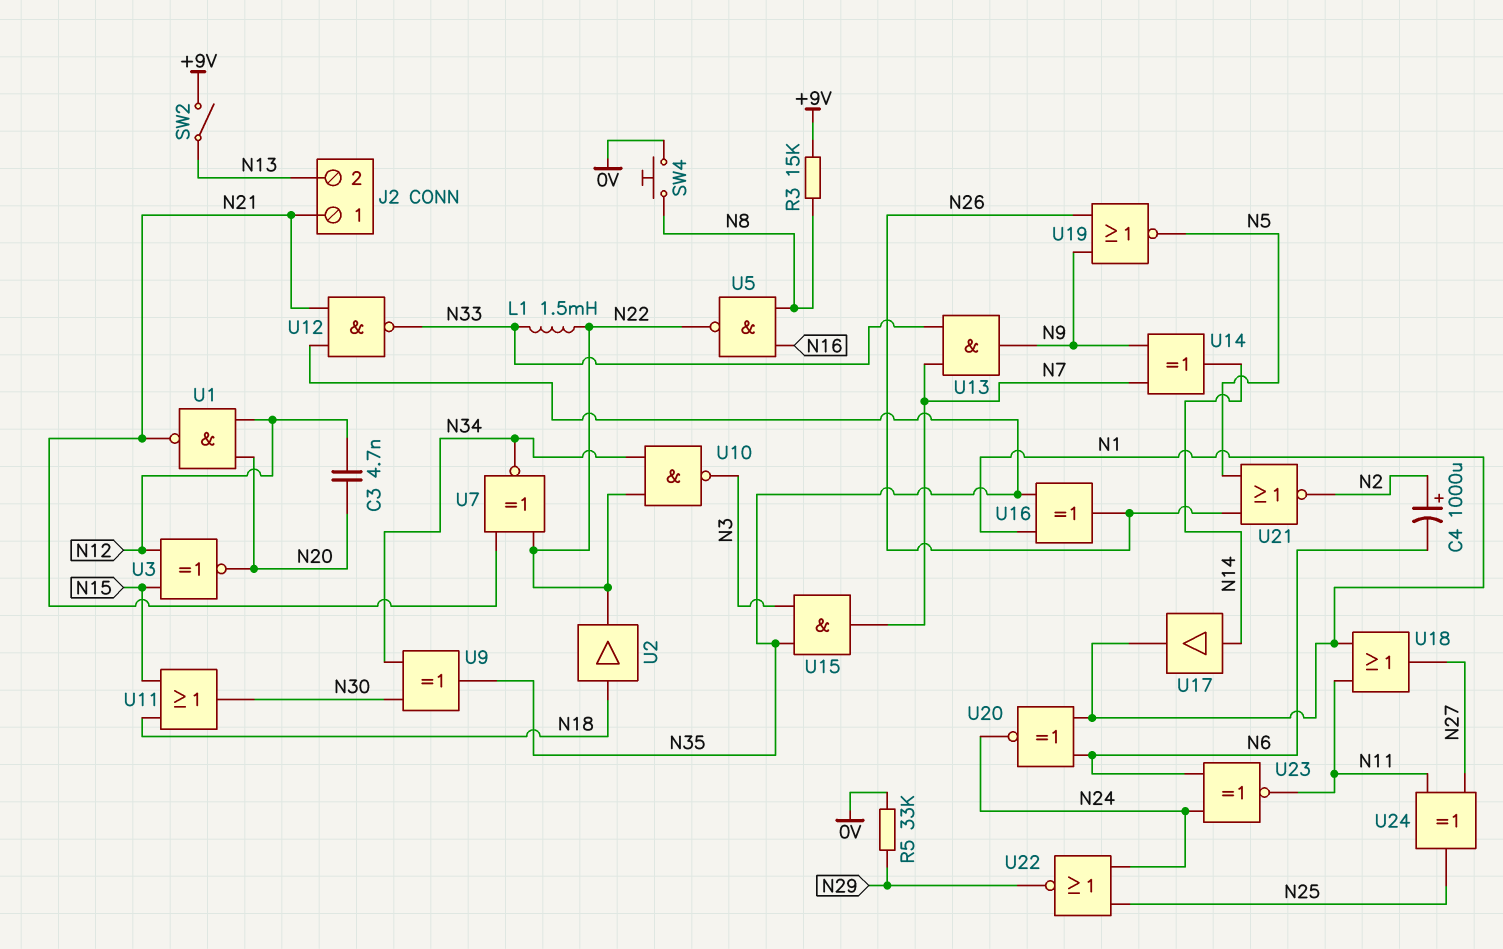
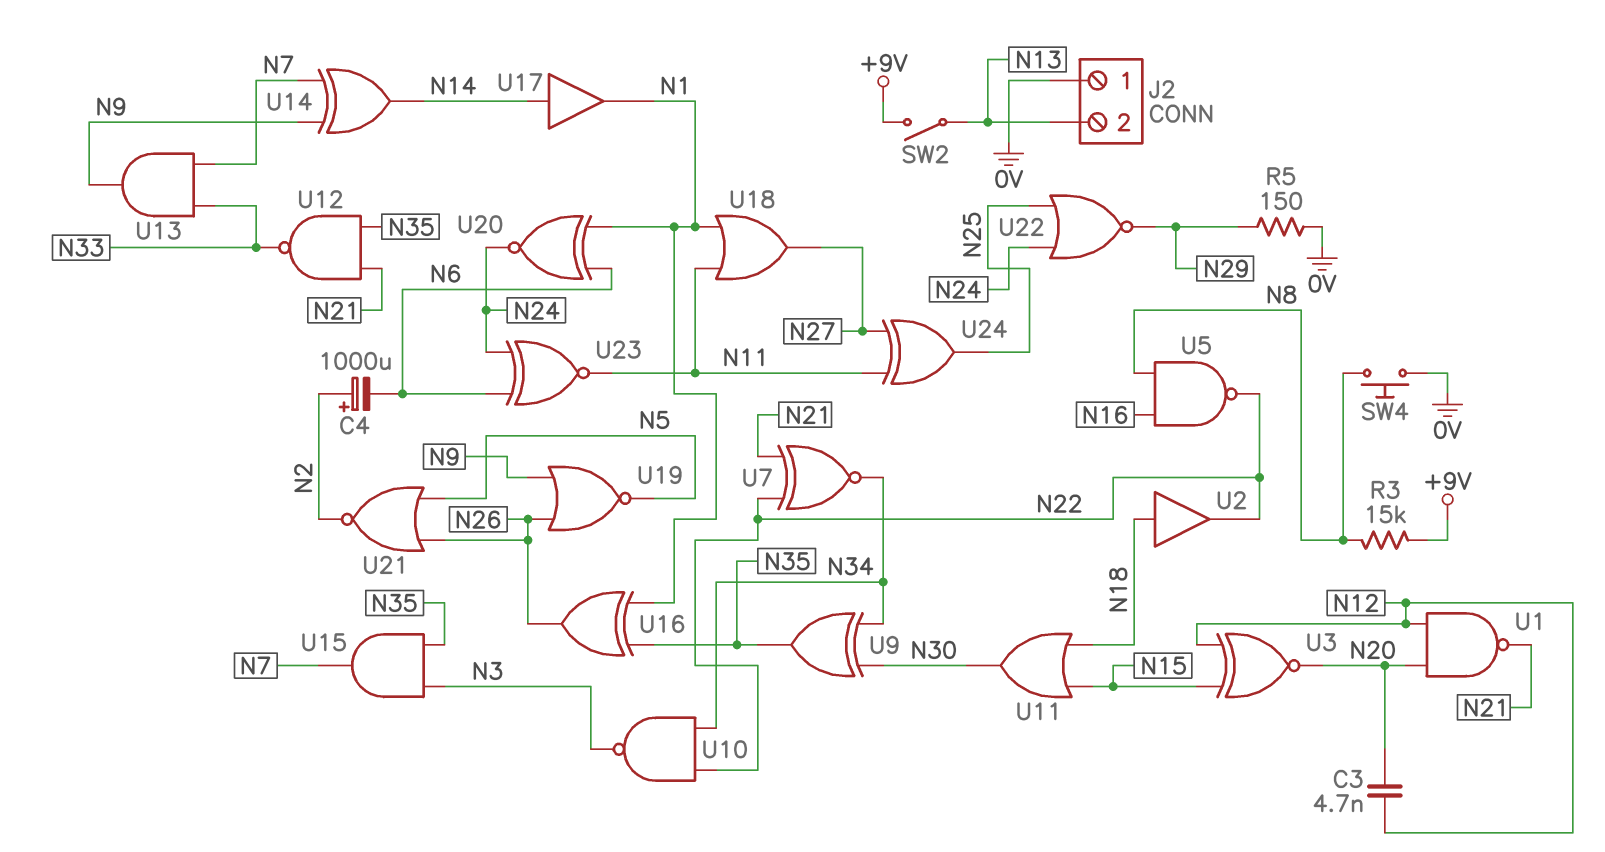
J2 pin 1: N21 -> 0V
L1: 1.5mH (N22, N33) -> none
R5: 33k (0V, N29) -> 150 (0V, N29)

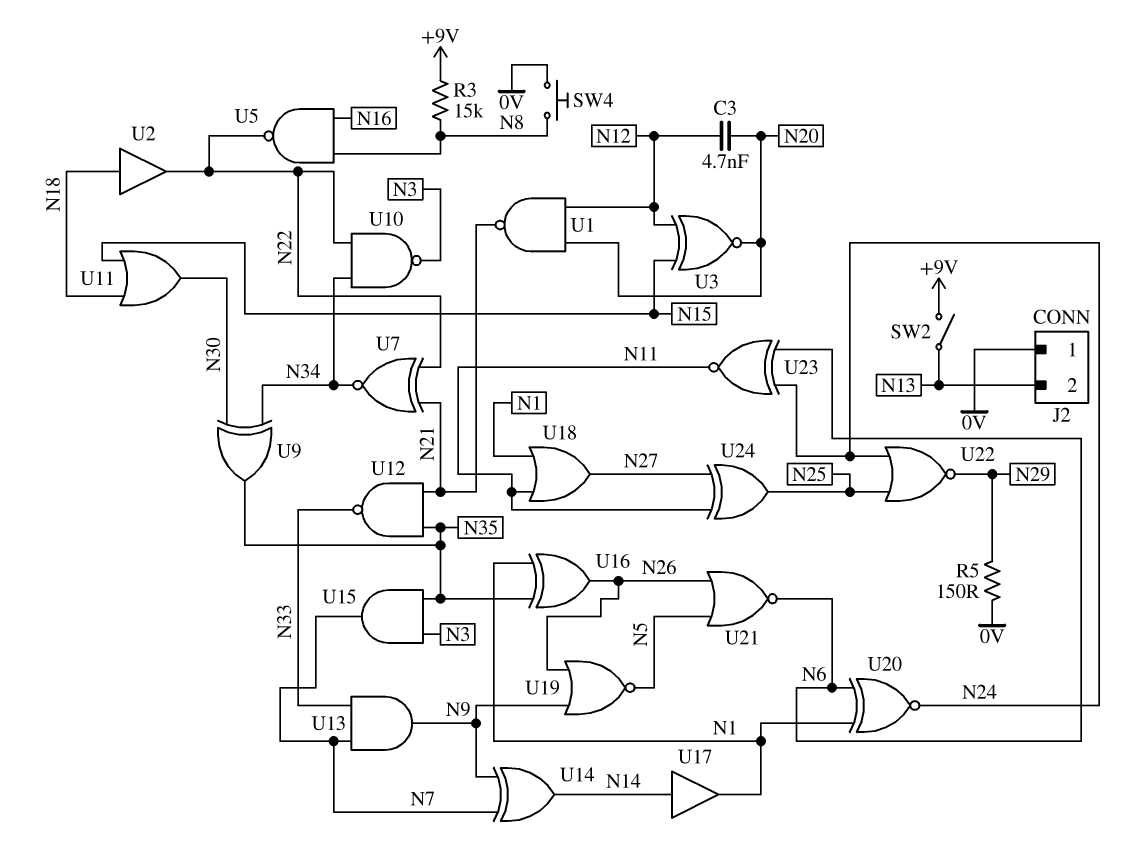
C4: 1000uF (plus N2, minus N6) -> none
U21: NOR (in N5, in N26, out N2) -> NOR (in N5, in N26, out N6)

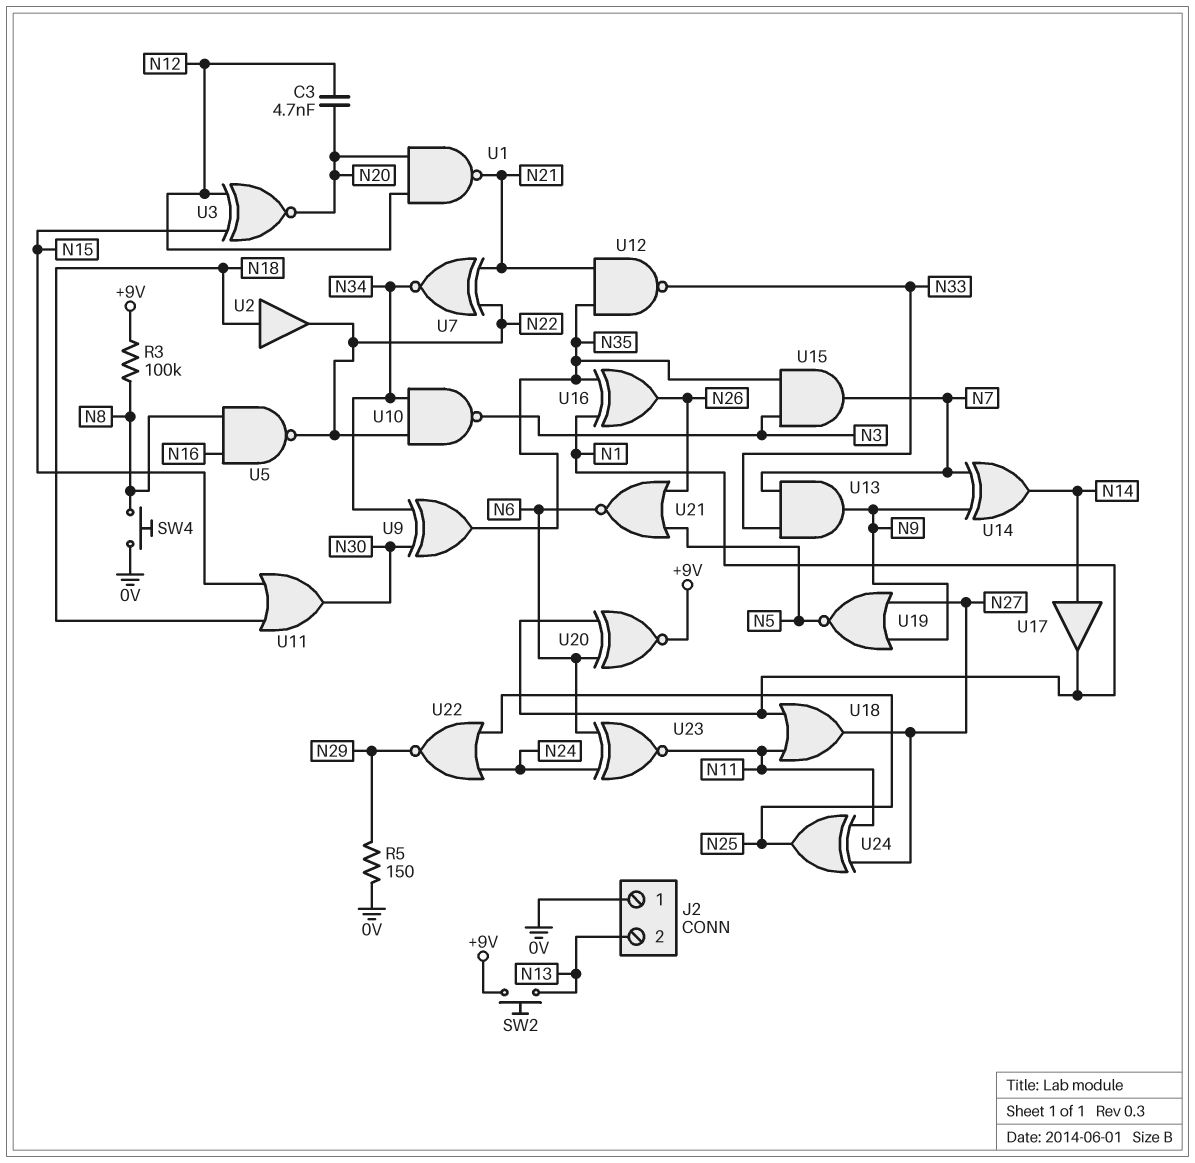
R3: 15k (+9V, N8) -> 100k (+9V, N8)
SW2: switch (+9V, N13) -> button (+9V, N13)
U19: NOR (in N9, in N26, out N5) -> NOR (in N9, in N27, out N5)
U20: XNOR (in N1, in N6, out N24) -> XNOR (in N1, in N6, out +9V)

